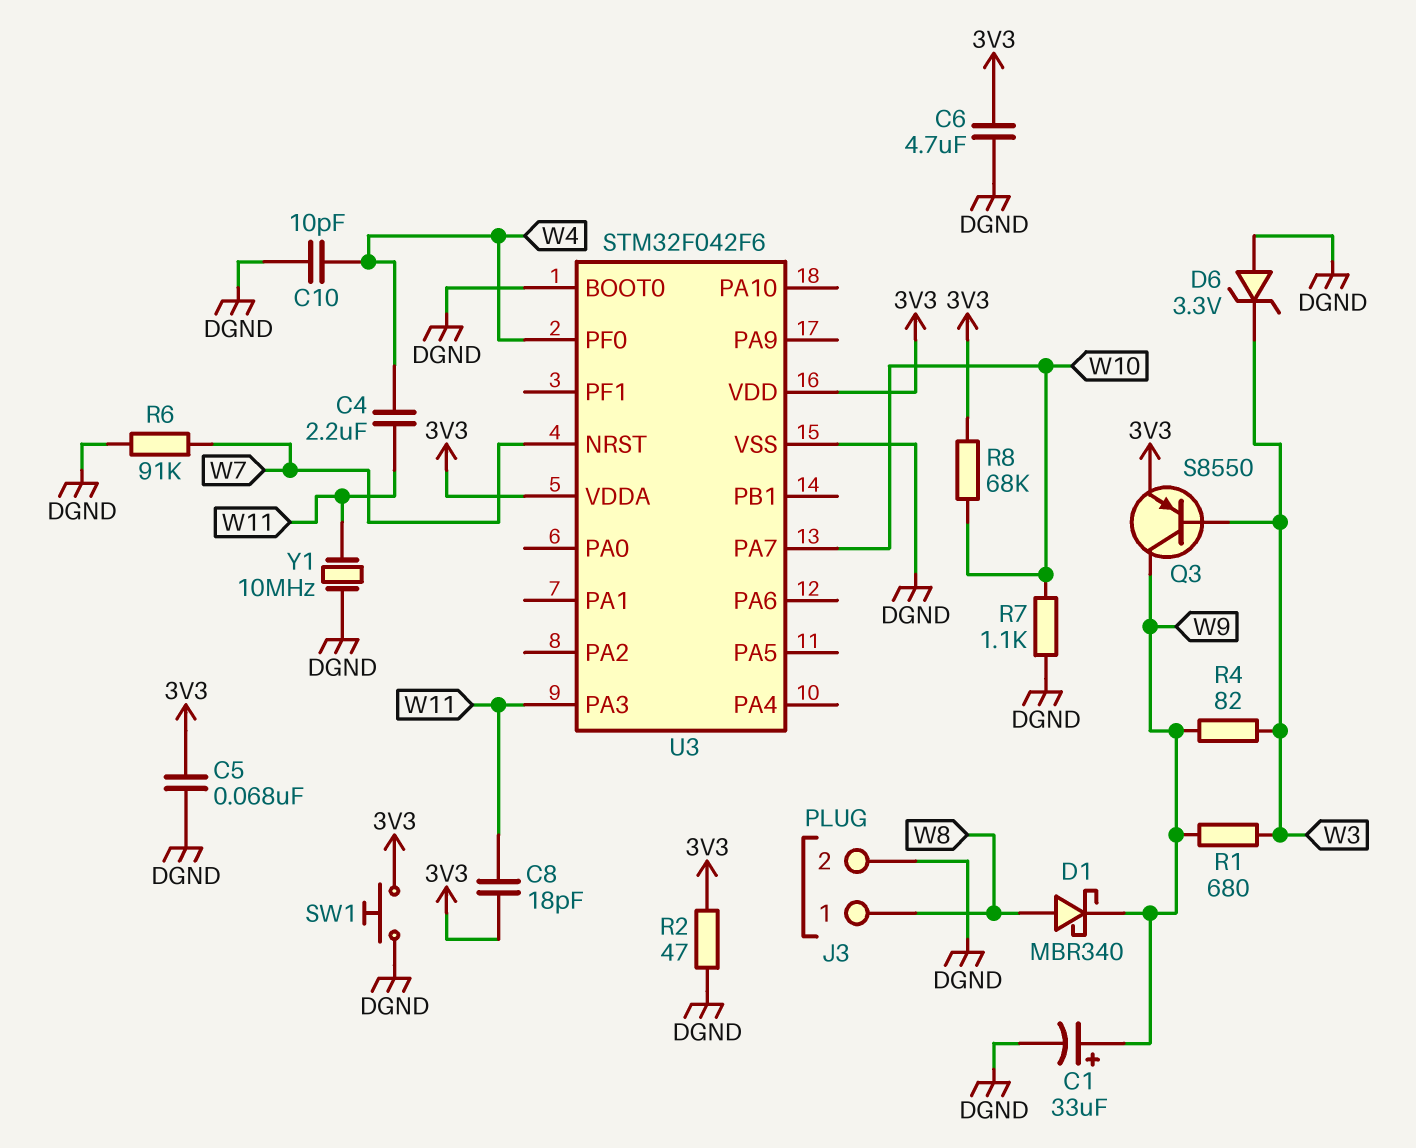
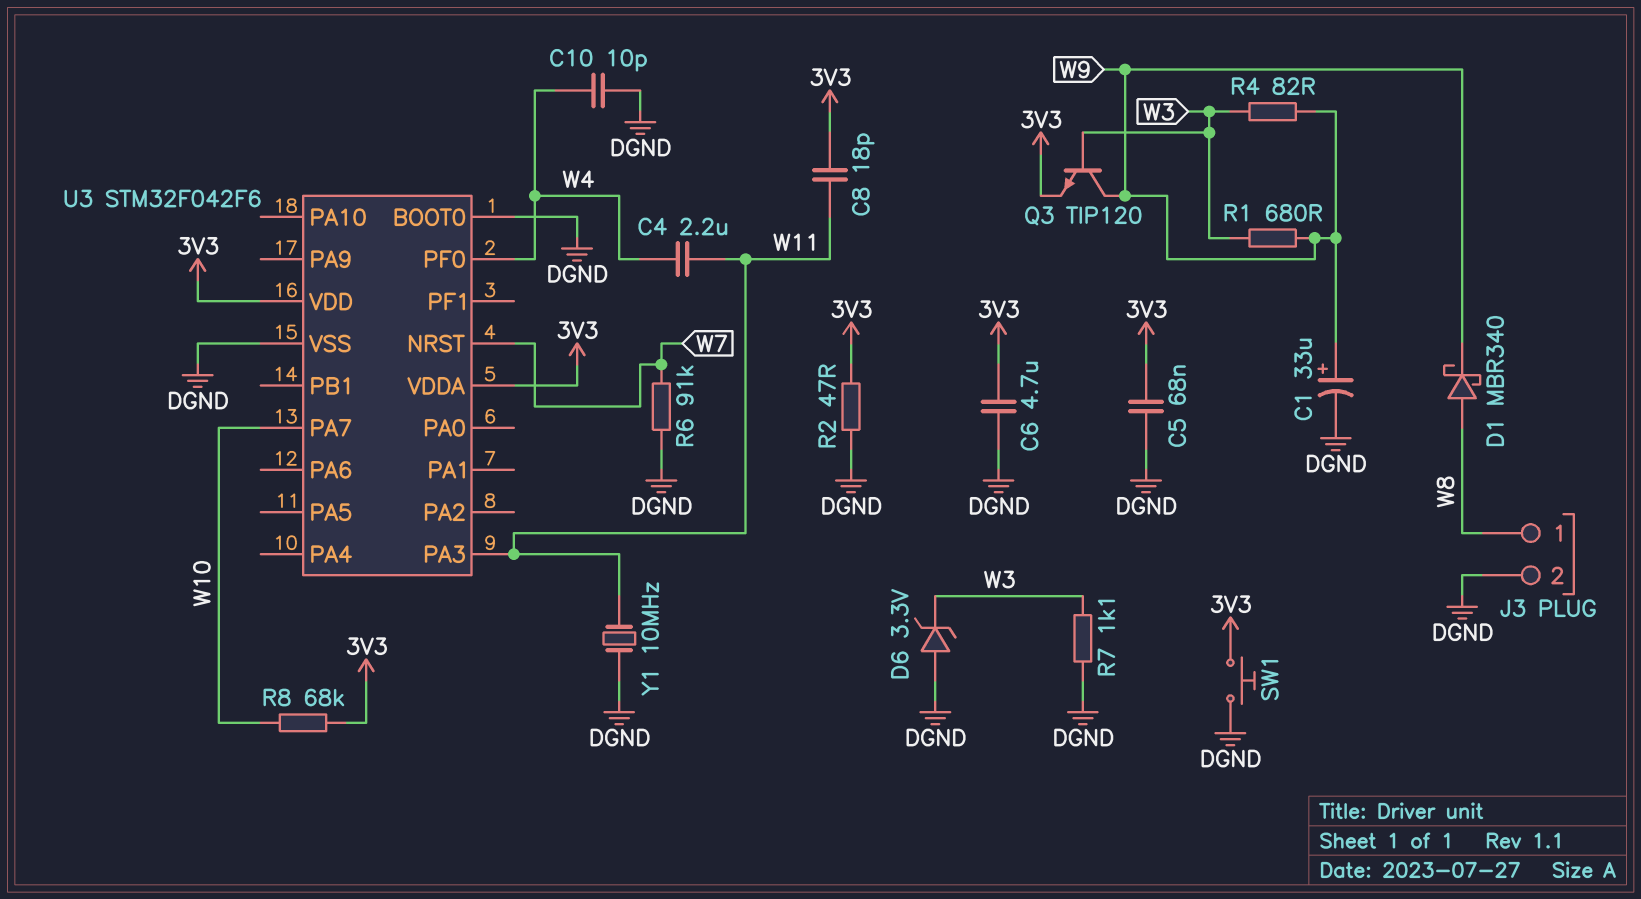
Q3: PNP S8550 (B W3, C W9, E 3V3) -> NPN TIP120 (B W3, C W9, E 3V3)
R7: 1.1k (DGND, W10) -> 1.1k (DGND, W3)

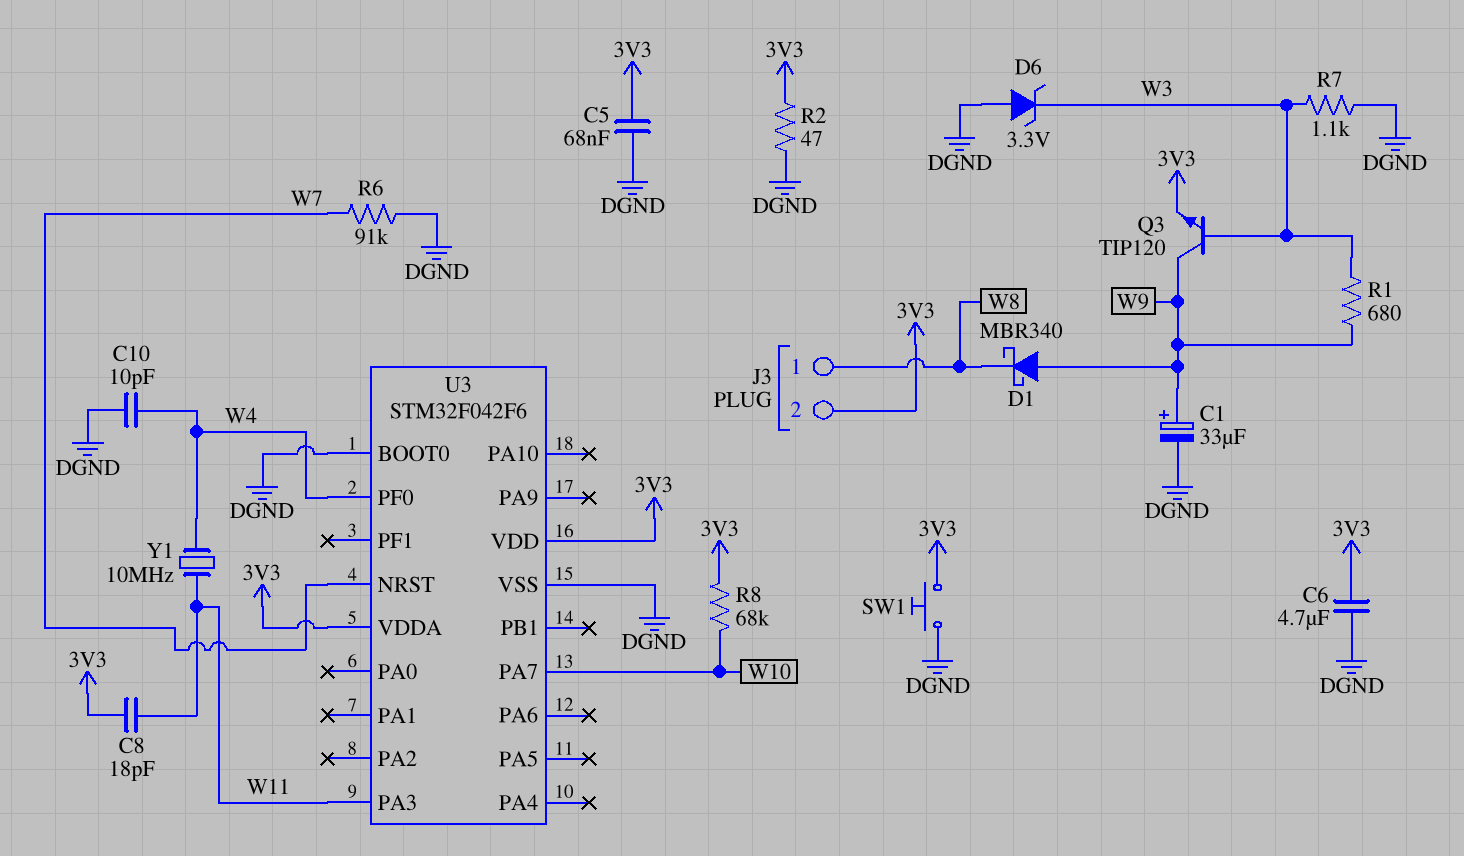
C4: 2.2uF (W4, W11) -> none
D1: schottky MBR340 (A W8, K W9) -> schottky MBR340 (A W9, K W8)
J3 pin 2: DGND -> 3V3
R4: 82 (W3, W9) -> none
Y1: 10MHz (DGND, W11) -> 10MHz (W4, W11)

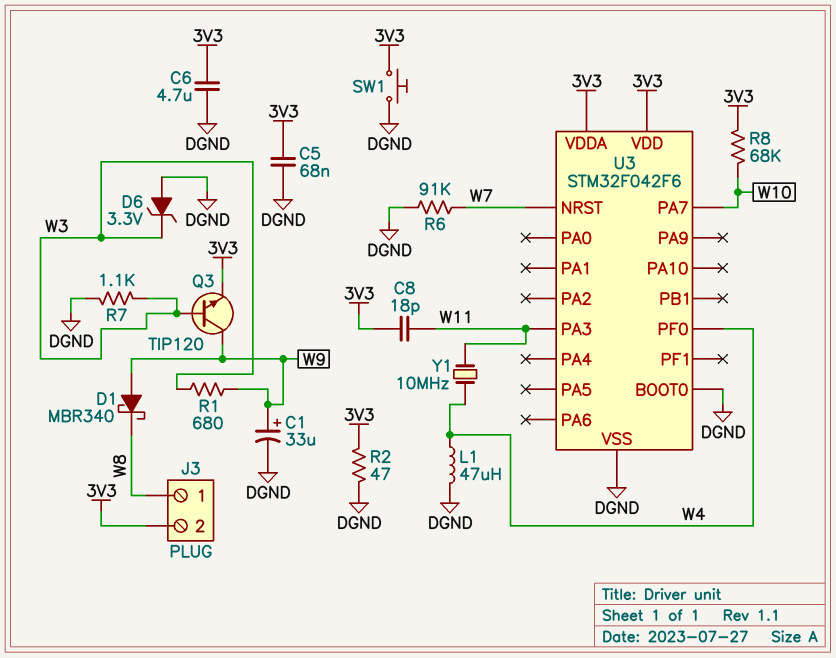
C10: 10pF (DGND, W4) -> none
L1: none -> 47uH (DGND, W4)

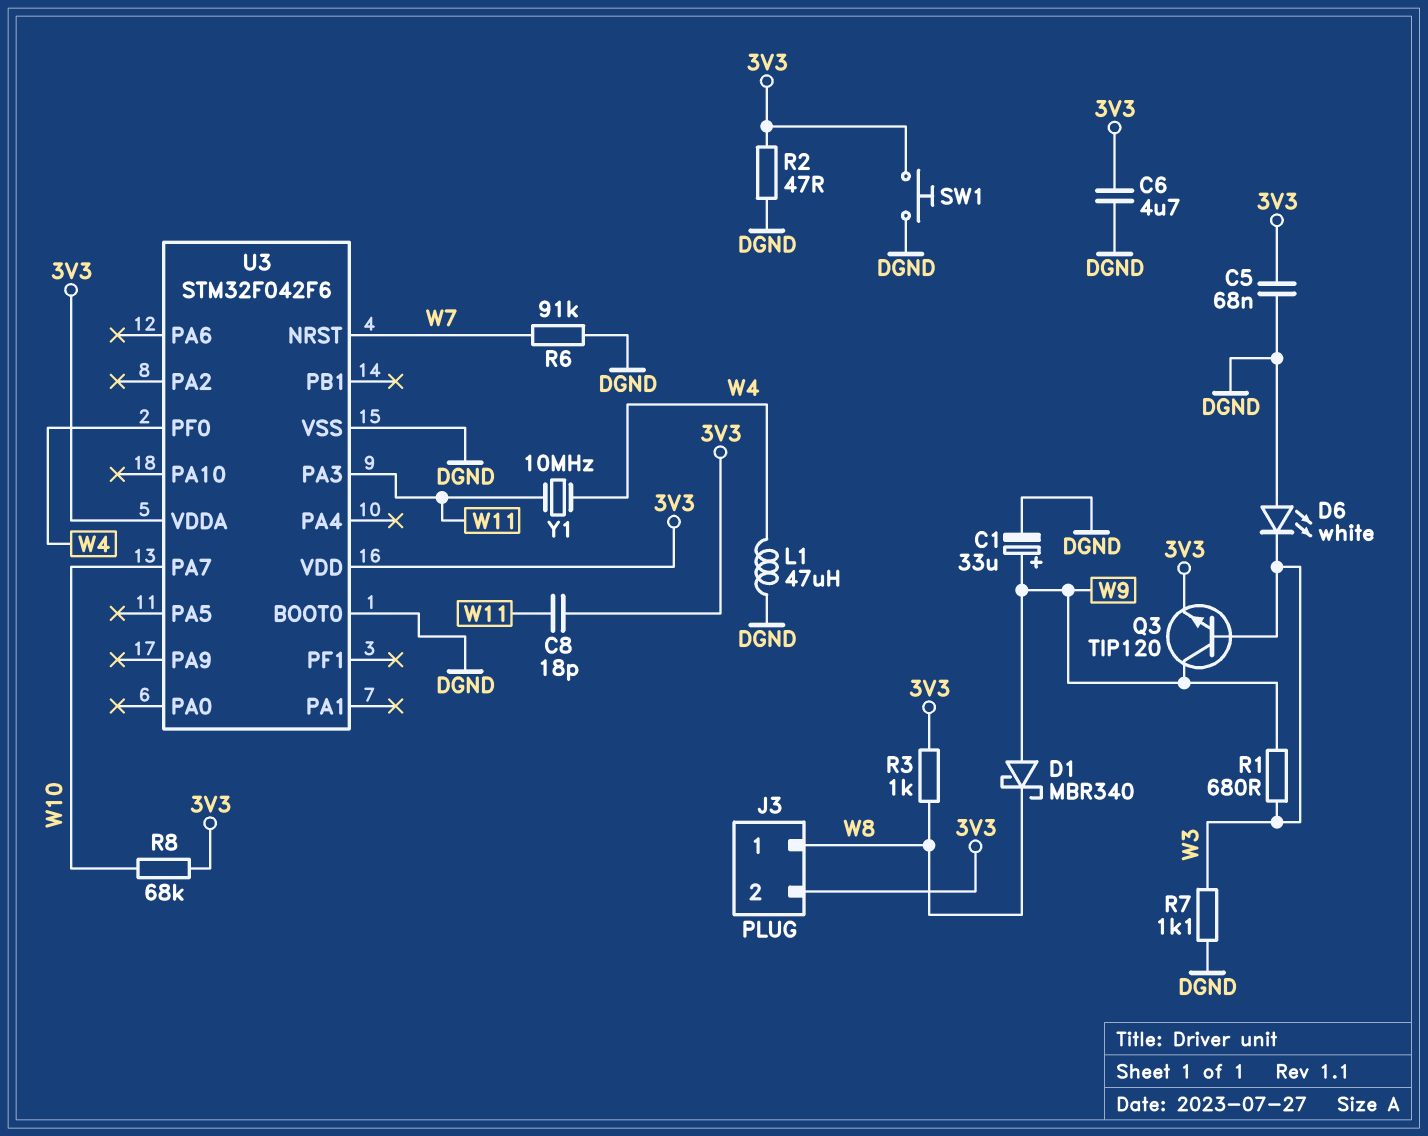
D6: zener 3.3V (A DGND, K W3) -> LED white (A DGND, K W3)
R3: none -> 1k (3V3, W8)

